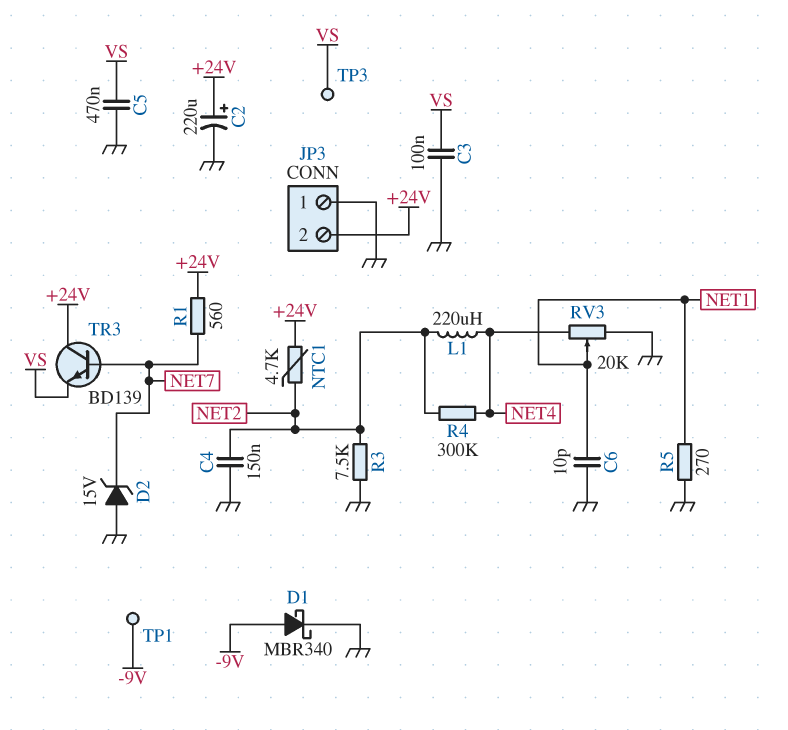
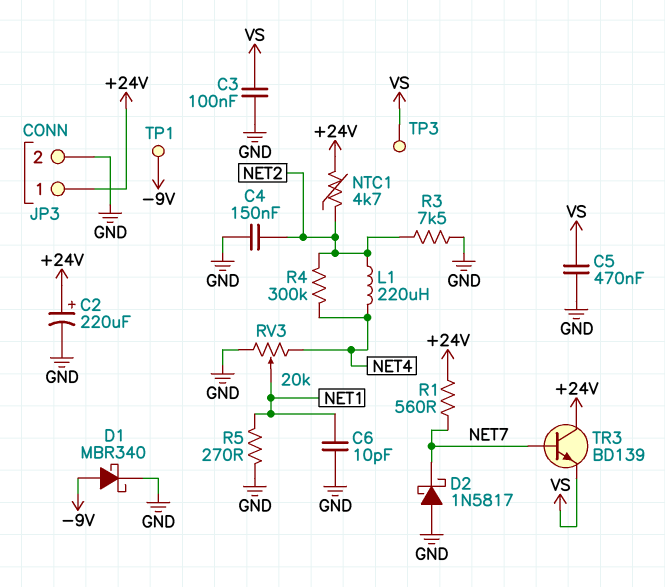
D2: zener 15V (A GND, K NET7) -> schottky 1N5817 (A GND, K NET7)
JP3 pin 1: GND -> +24V
JP3 pin 2: +24V -> GND

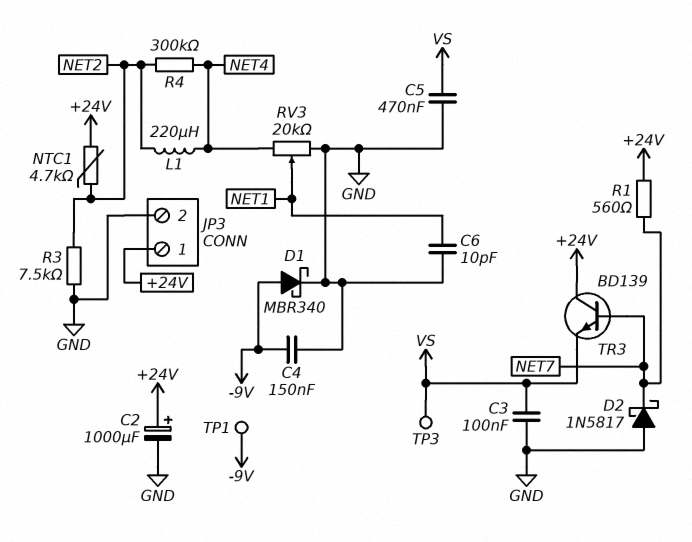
C2: 220uF (plus +24V, minus GND) -> 1000uF (plus +24V, minus GND)
C4: 150nF (GND, NET2) -> 150nF (-9V, GND)
R5: 270 (GND, NET1) -> none

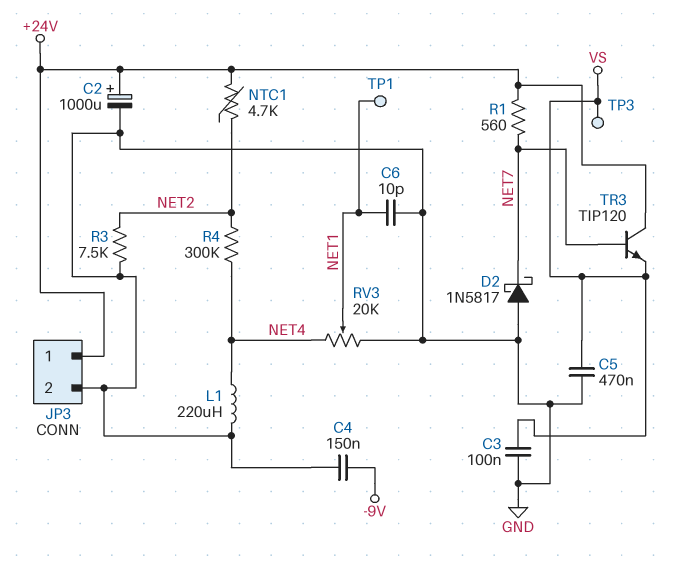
D1: schottky MBR340 (A -9V, K GND) -> none
L1: 220uH (NET2, NET4) -> 220uH (GND, NET4)
TP1: test point (-9V) -> test point (NET1)
TR3: NPN BD139 (B NET7, C +24V, E VS) -> NPN TIP120 (B NET7, C +24V, E VS)

